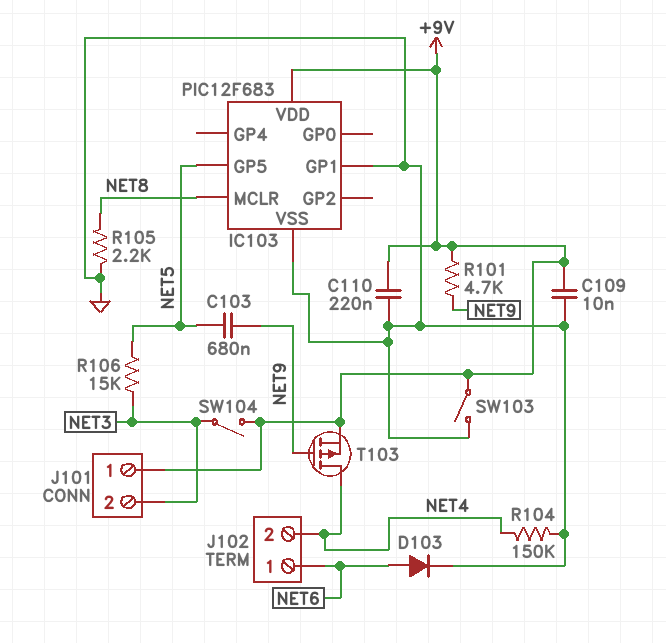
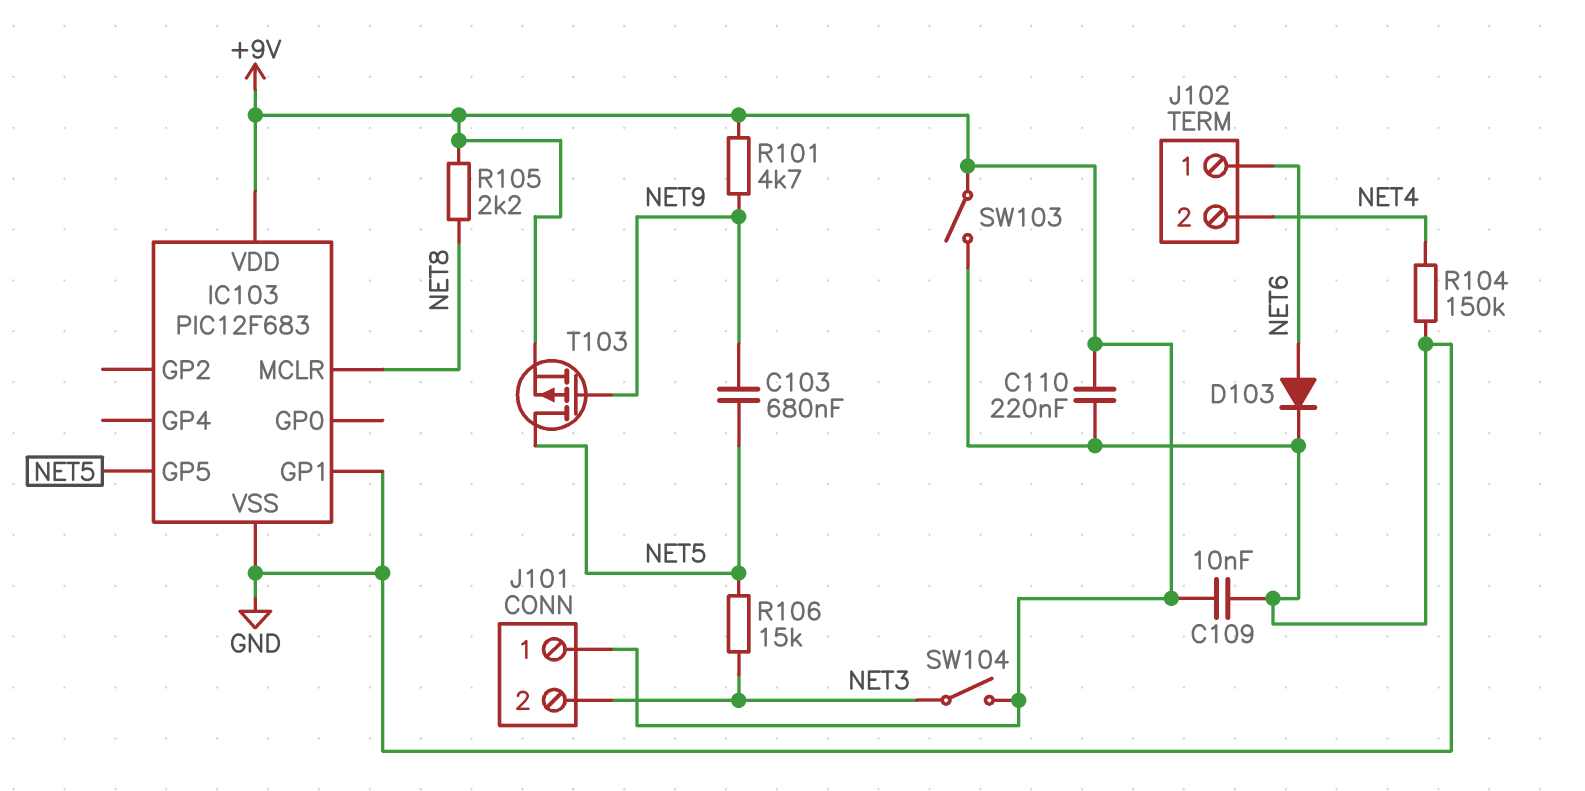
R105: 2.2k (GND, NET8) -> 2.2k (+9V, NET8)
T103: PMOS (G NET9, D NET4, S +9V) -> PMOS (G NET9, D NET5, S +9V)

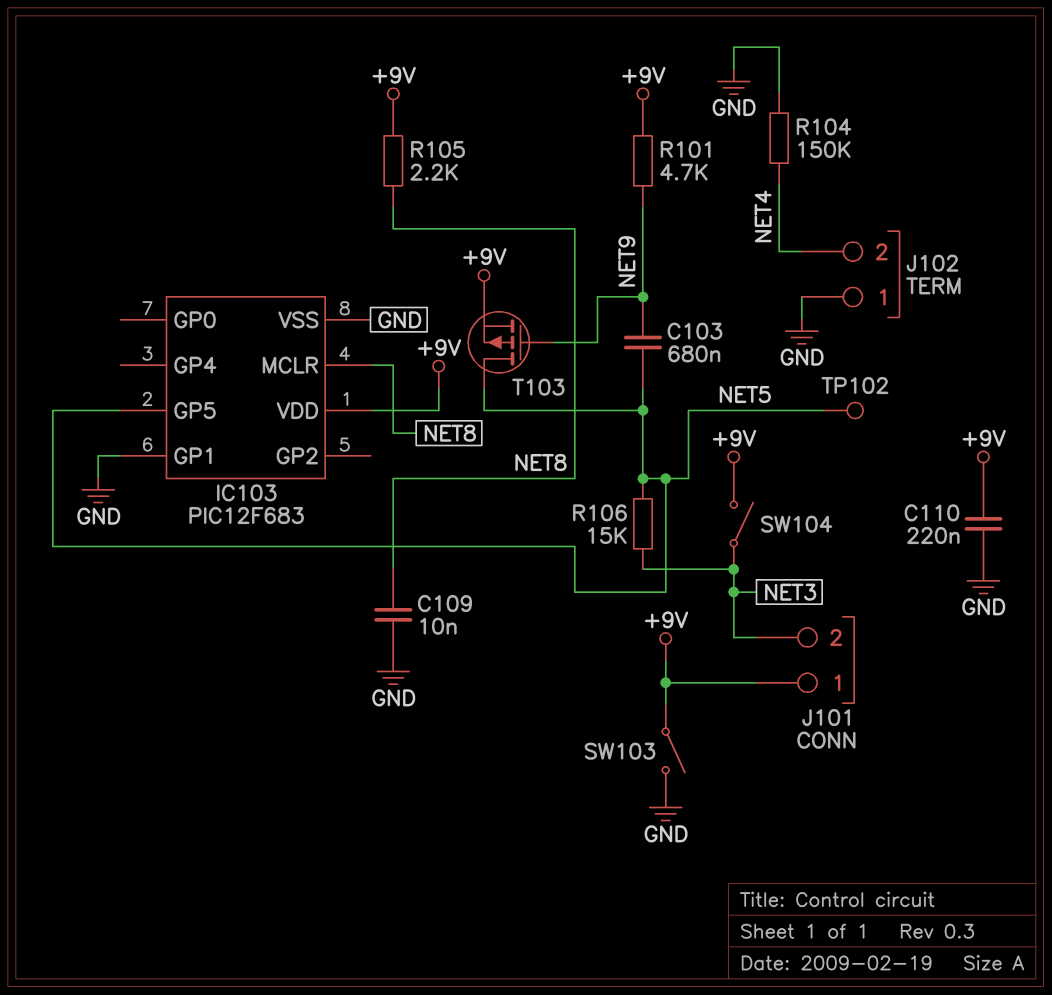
C109: 10nF (+9V, GND) -> 10nF (GND, NET8)
D103: diode (A NET6, K GND) -> none
J102 pin 1: NET6 -> GND
TP102: none -> test point (NET5)

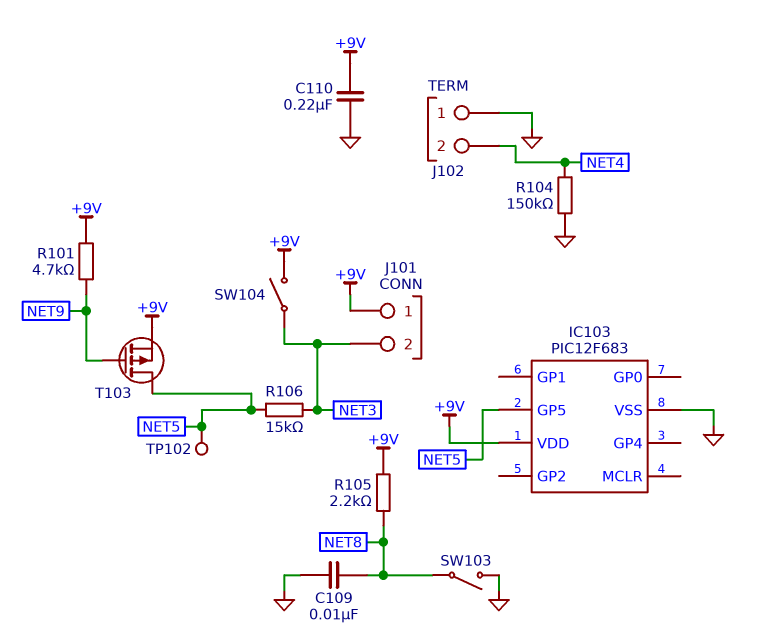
C103: 680nF (NET5, NET9) -> none
IC103 pin GP1: GND -> none
IC103 pin MCLR: NET8 -> none
SW103: switch (+9V, GND) -> switch (GND, NET8)

